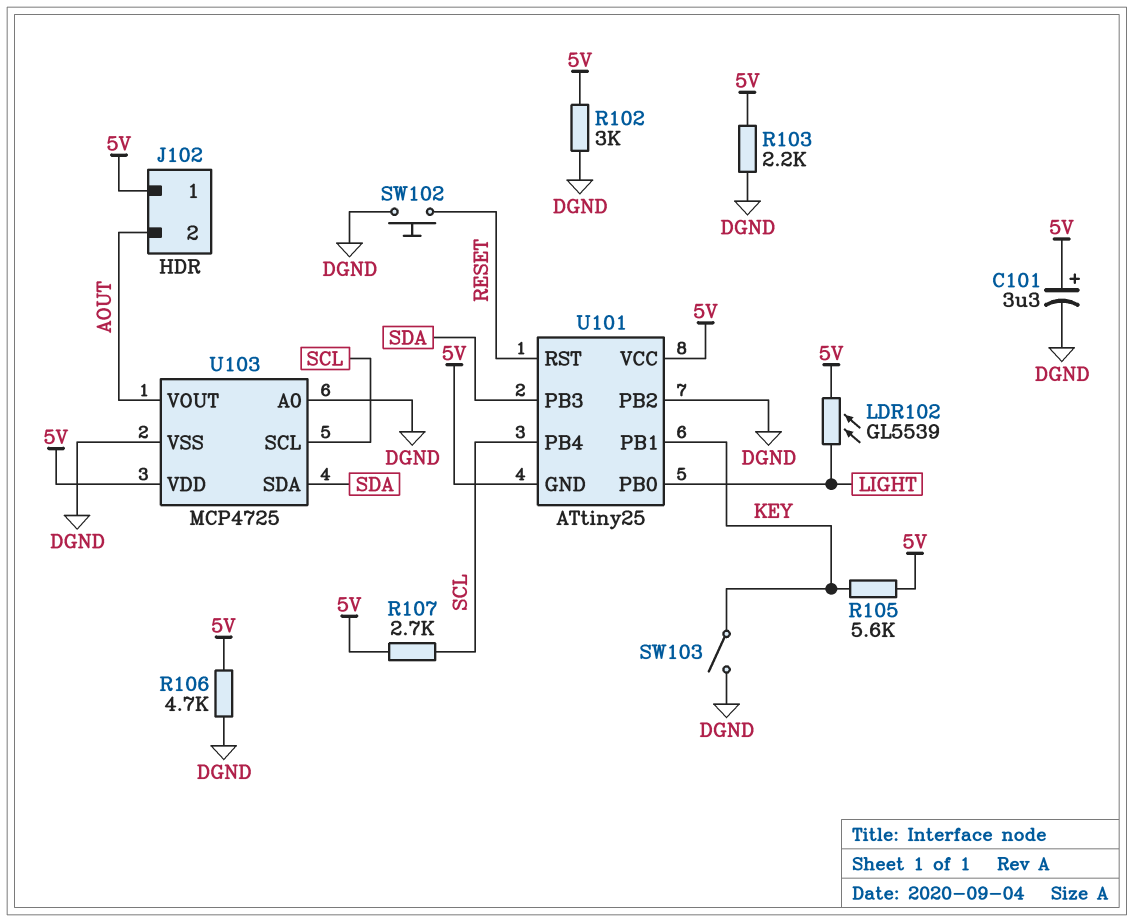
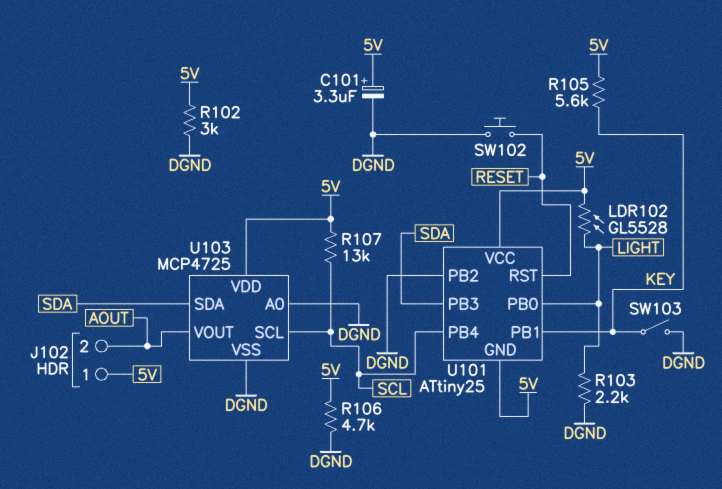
LDR102: GL5539 (5V, LIGHT) -> GL5528 (5V, LIGHT)
R103: 2.2k (5V, DGND) -> 2.2k (DGND, LIGHT)
R107: 2.7k (5V, SCL) -> 13k (5V, SCL)

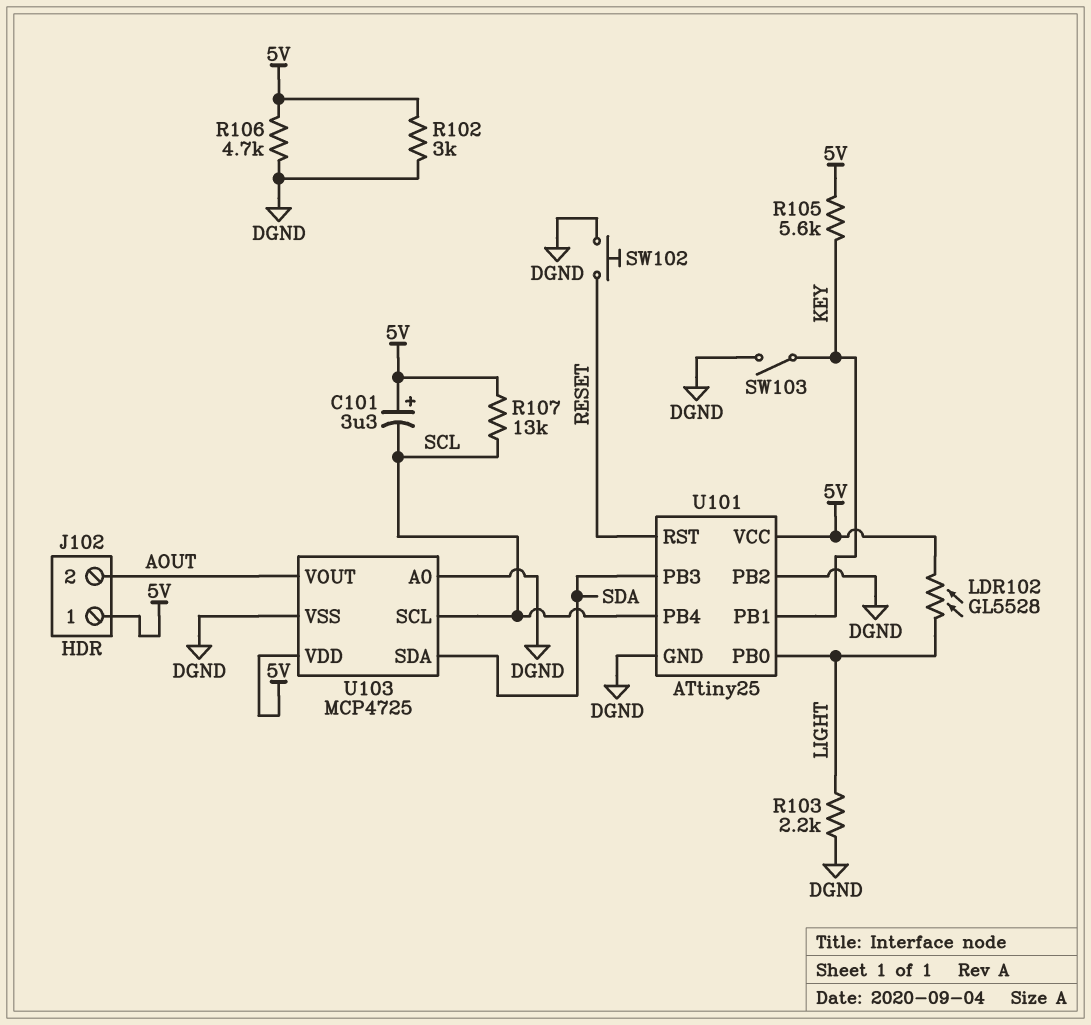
C101: 3.3uF (plus 5V, minus DGND) -> 3.3uF (plus 5V, minus SCL)
U101 pin GND: 5V -> DGND

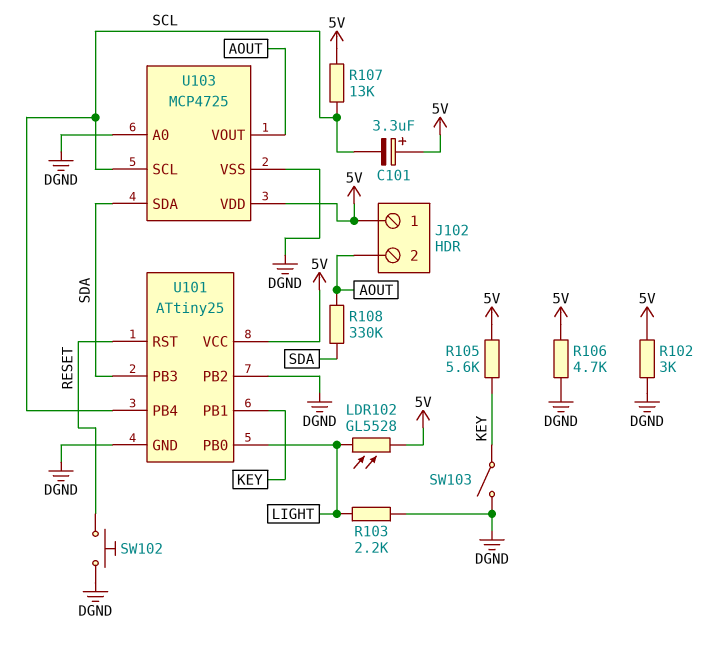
R108: none -> 330k (AOUT, SDA)

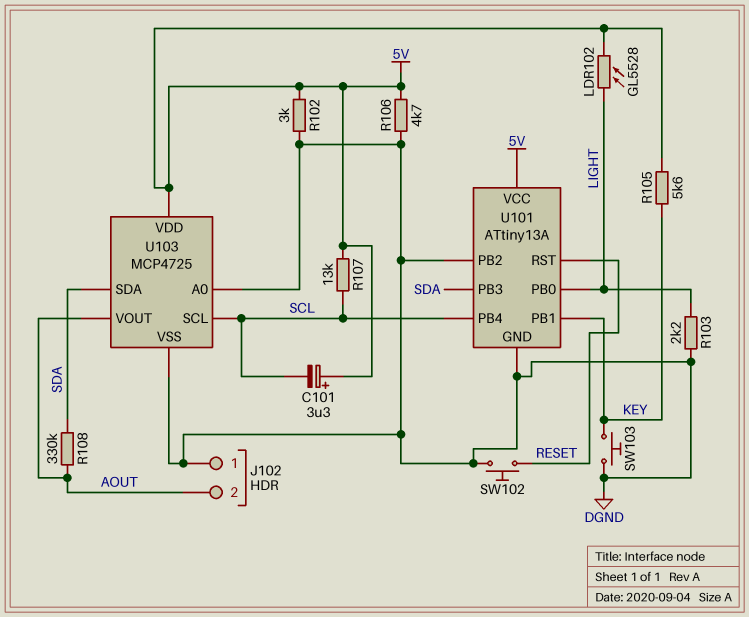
J102 pin 1: 5V -> DGND
SW103: switch (DGND, KEY) -> button (DGND, KEY)
U101: ATtiny25 -> ATtiny13A

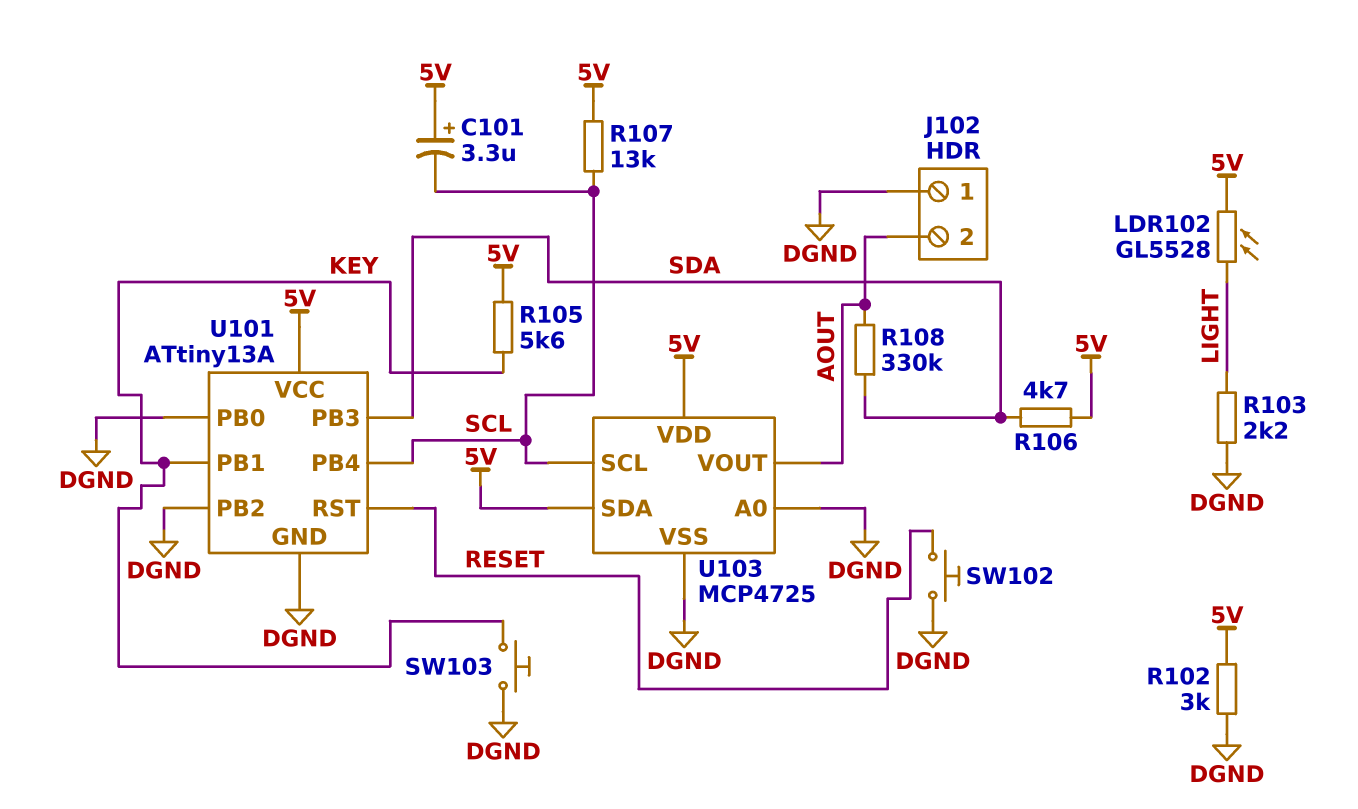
R106: 4.7k (5V, DGND) -> 4.7k (5V, SDA)
U101 pin PB0: LIGHT -> DGND
U103 pin SDA: SDA -> 5V

